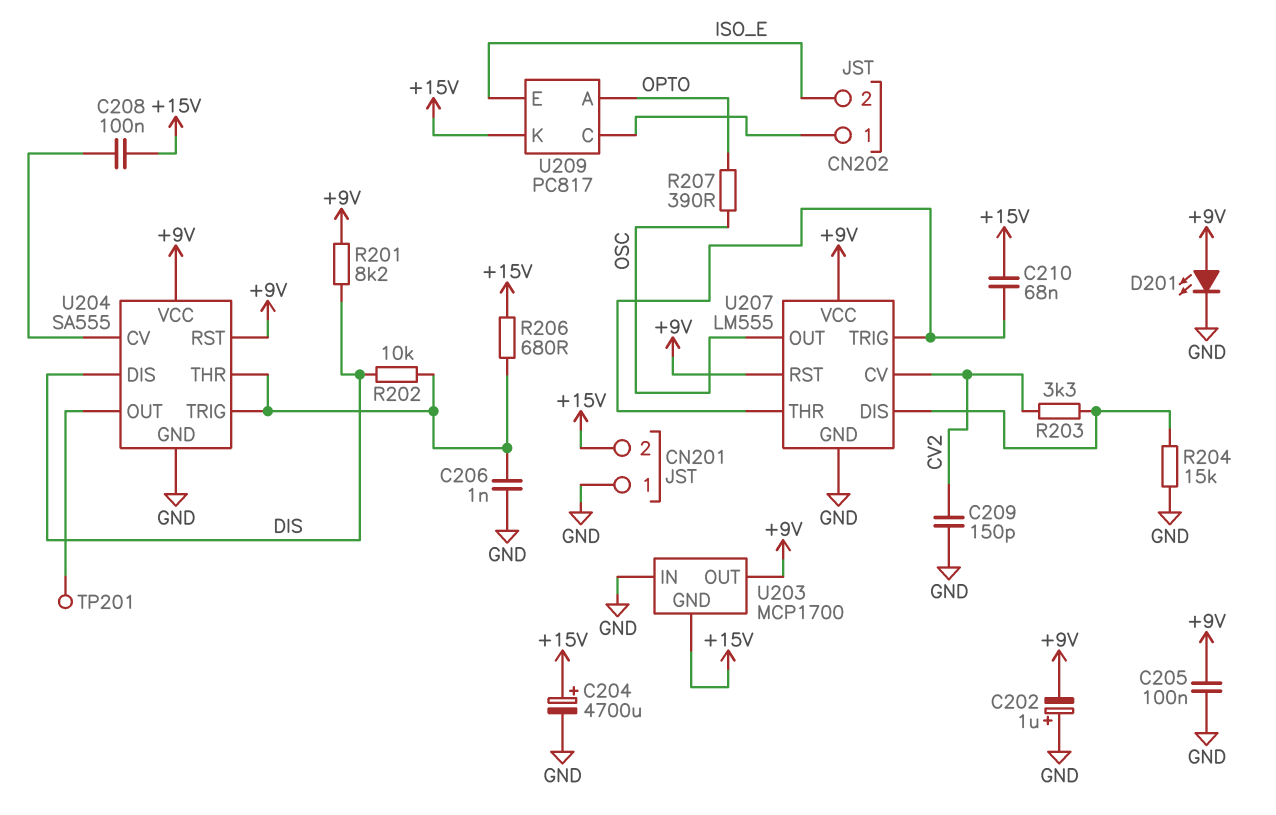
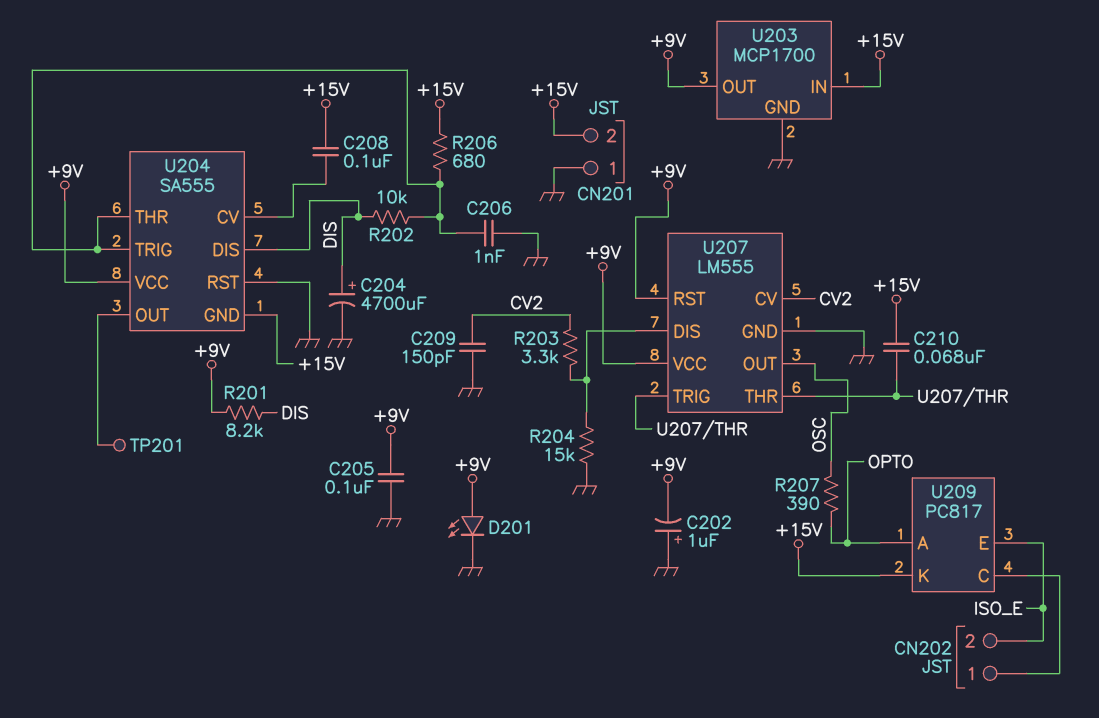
C204: 4700uF (plus +15V, minus GND) -> 4700uF (plus DIS, minus GND)
U203 pin GND: +15V -> GND
U203 pin IN: GND -> +15V
U204 pin GND: GND -> +15V
U204 pin RST: +9V -> GND

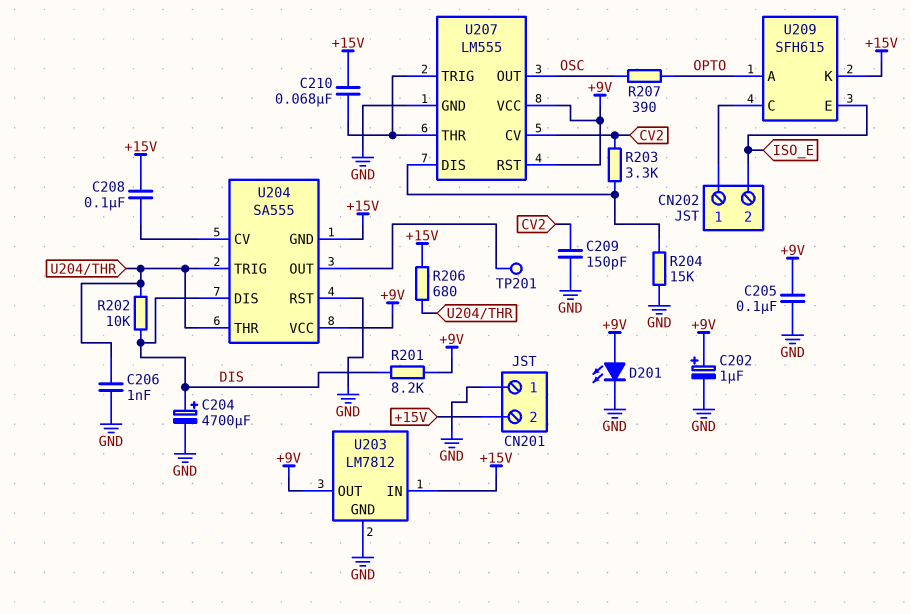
C202: 1uF (plus GND, minus +9V) -> 1uF (plus +9V, minus GND)
U203: MCP1700 -> LM7812
U209: PC817 -> SFH615

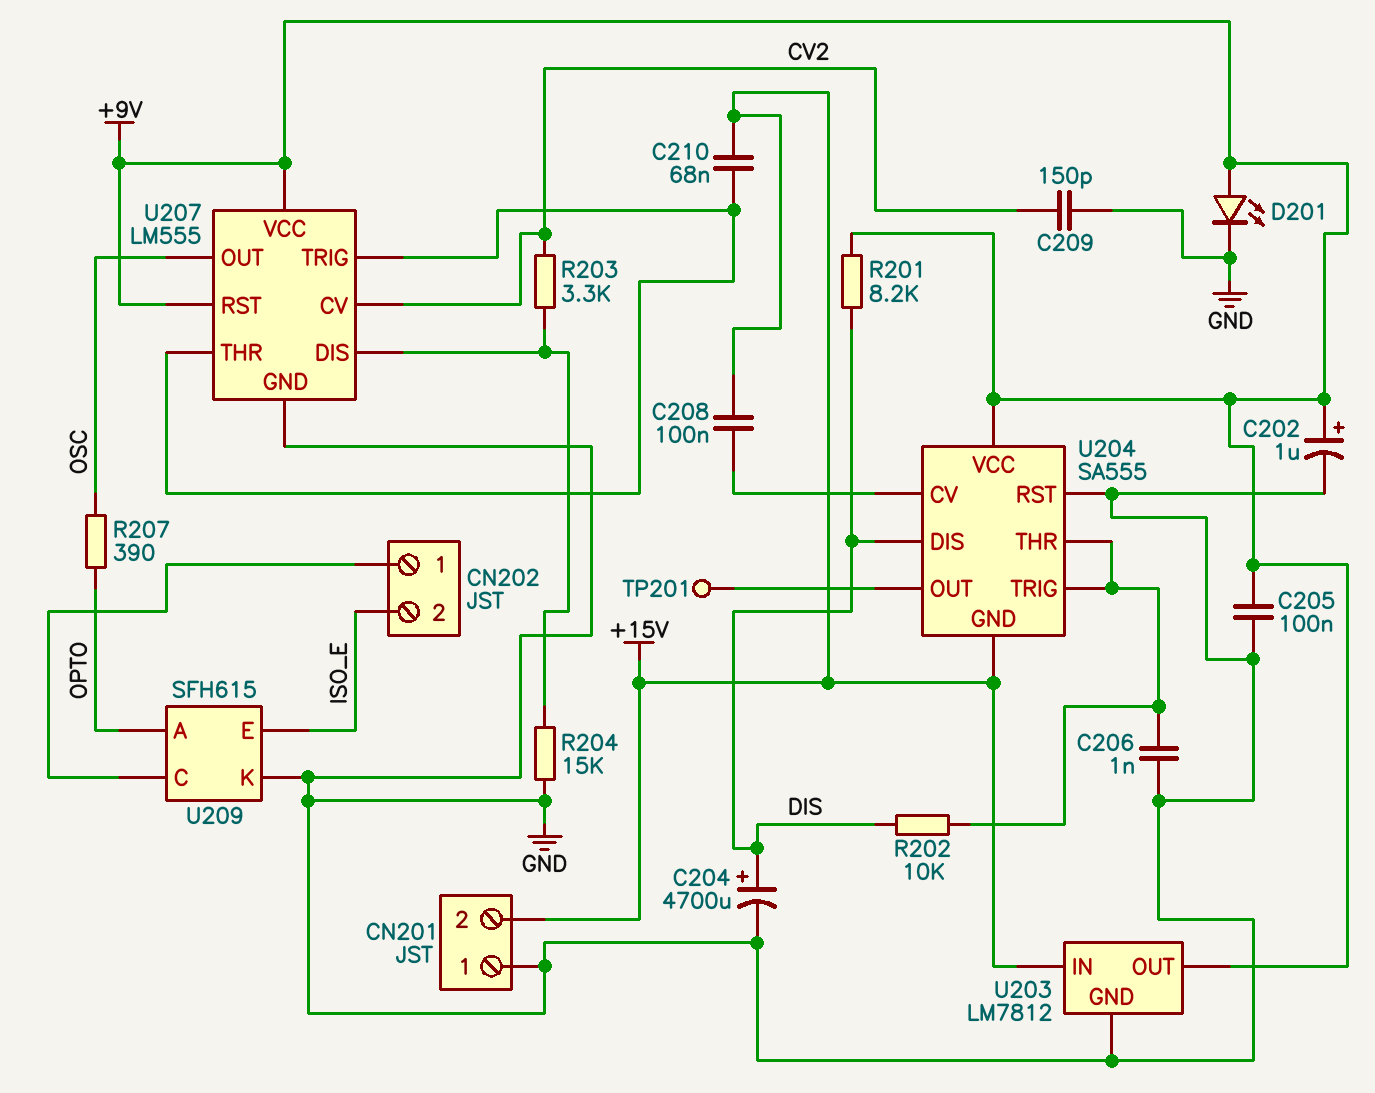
R206: 680 (+15V, U204/THR) -> none
U209 pin K: +15V -> GND

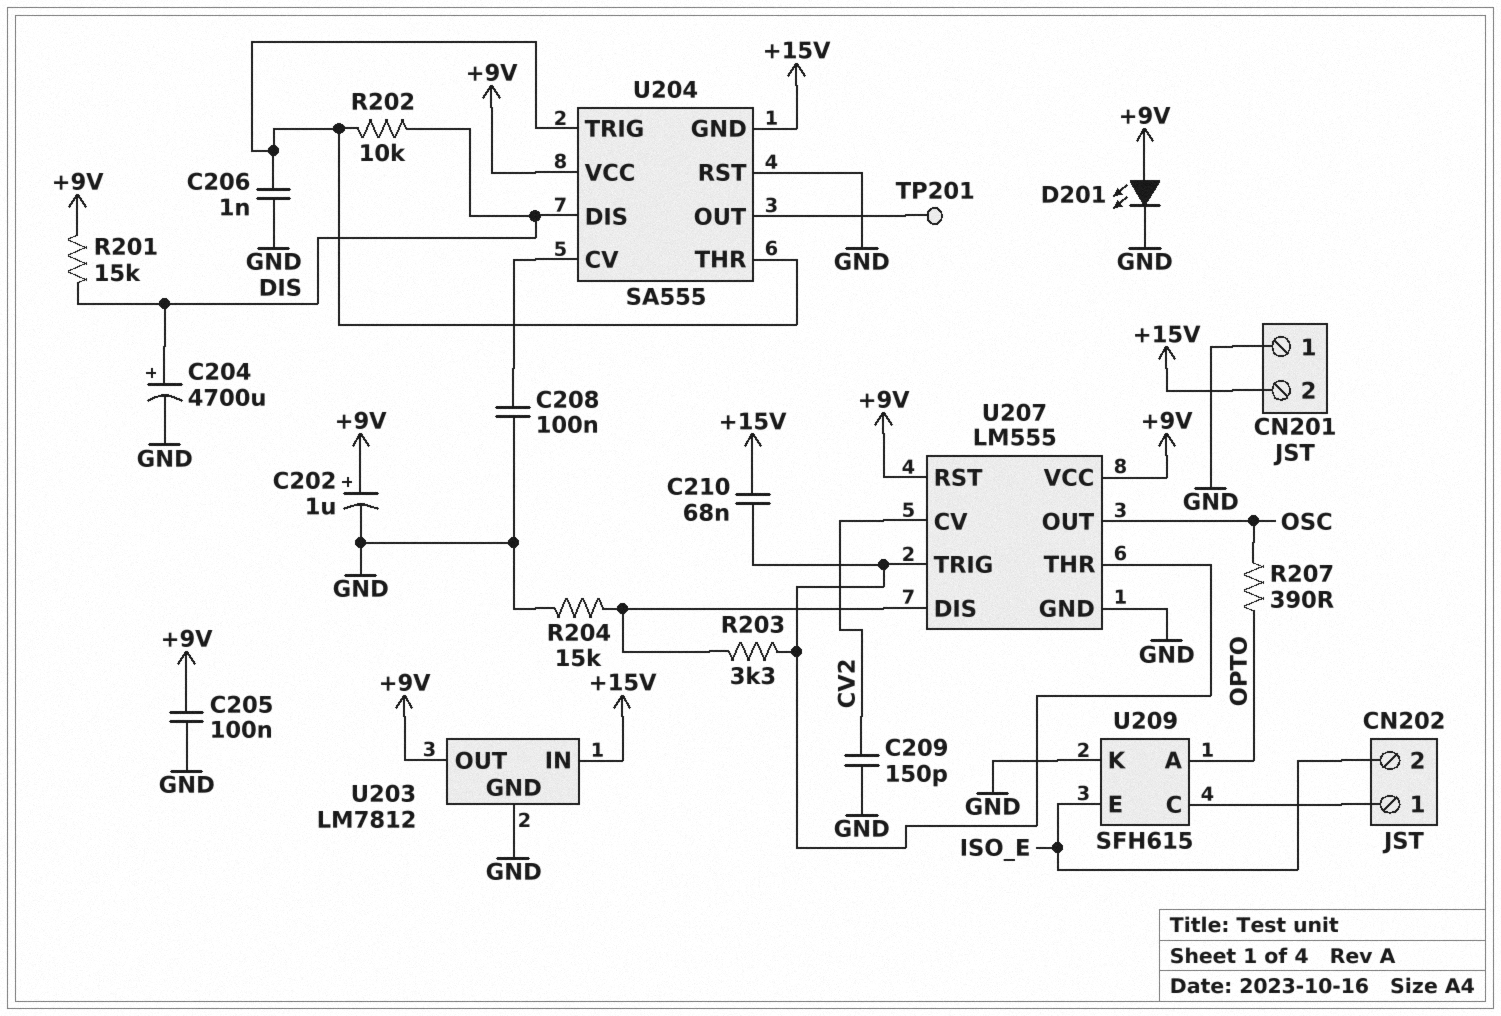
C208: 100nF (+15V, U204/CV) -> 100nF (GND, U204/CV)
R201: 8.2k (+9V, DIS) -> 15k (+9V, DIS)
R203: 3.3k (CV2, U207/DIS) -> 3.3k (U207/DIS, U207/THR)

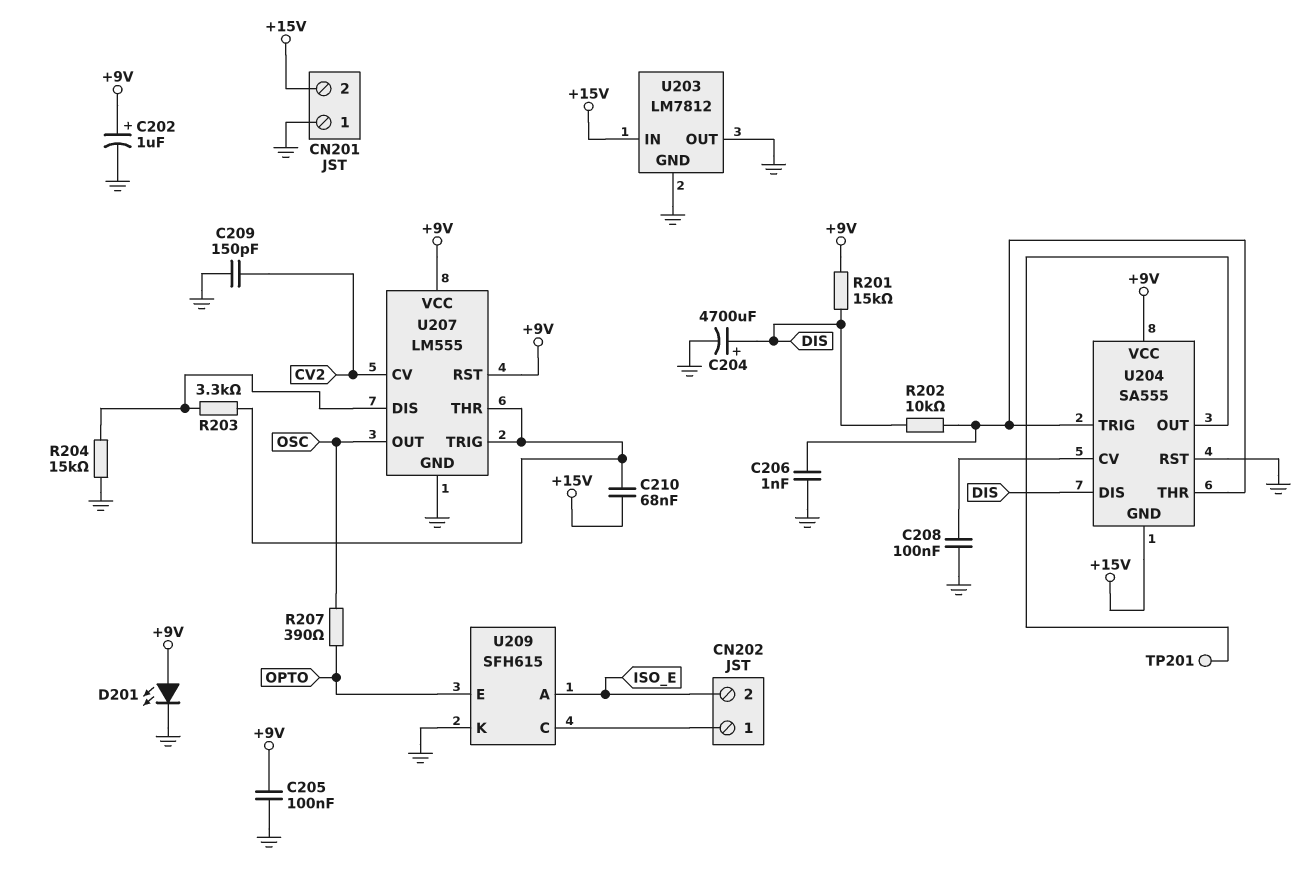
U203 pin OUT: +9V -> GND
U209 pin A: OPTO -> ISO_E
U209 pin E: ISO_E -> OPTO

